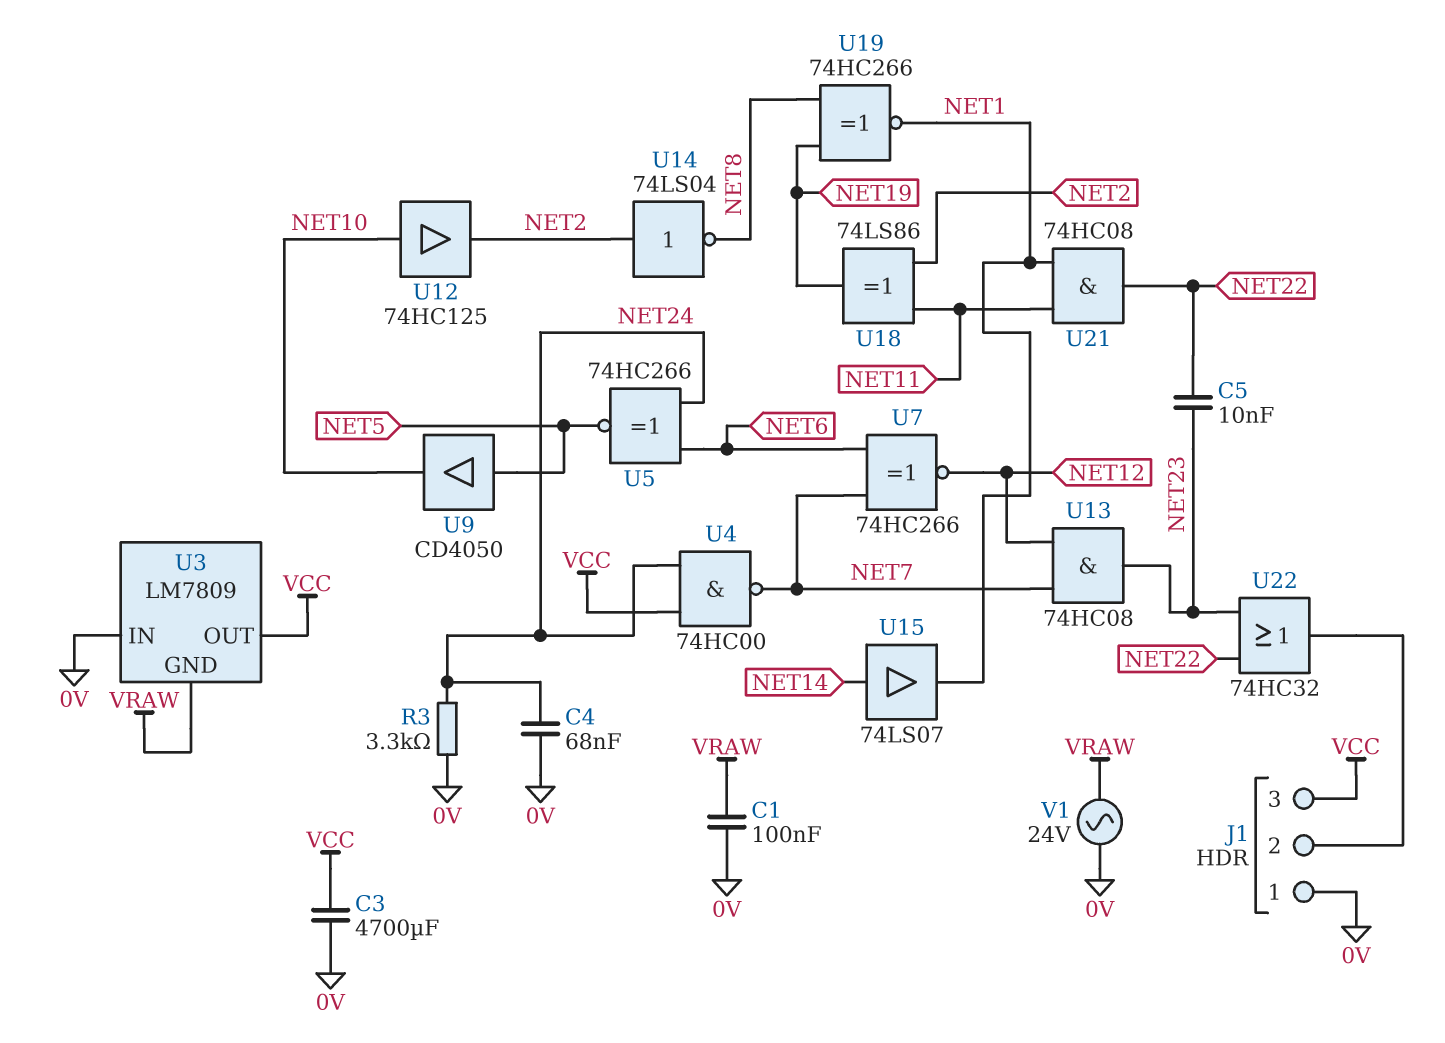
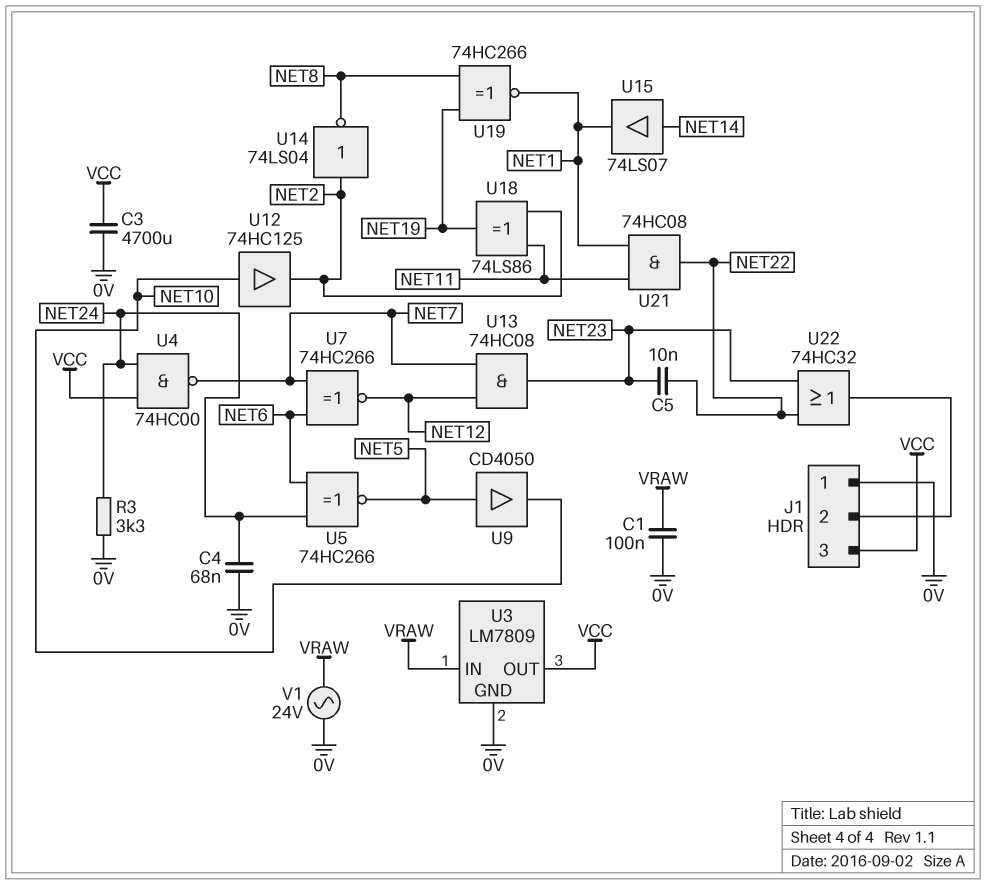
U3 pin GND: VRAW -> 0V
U3 pin IN: 0V -> VRAW

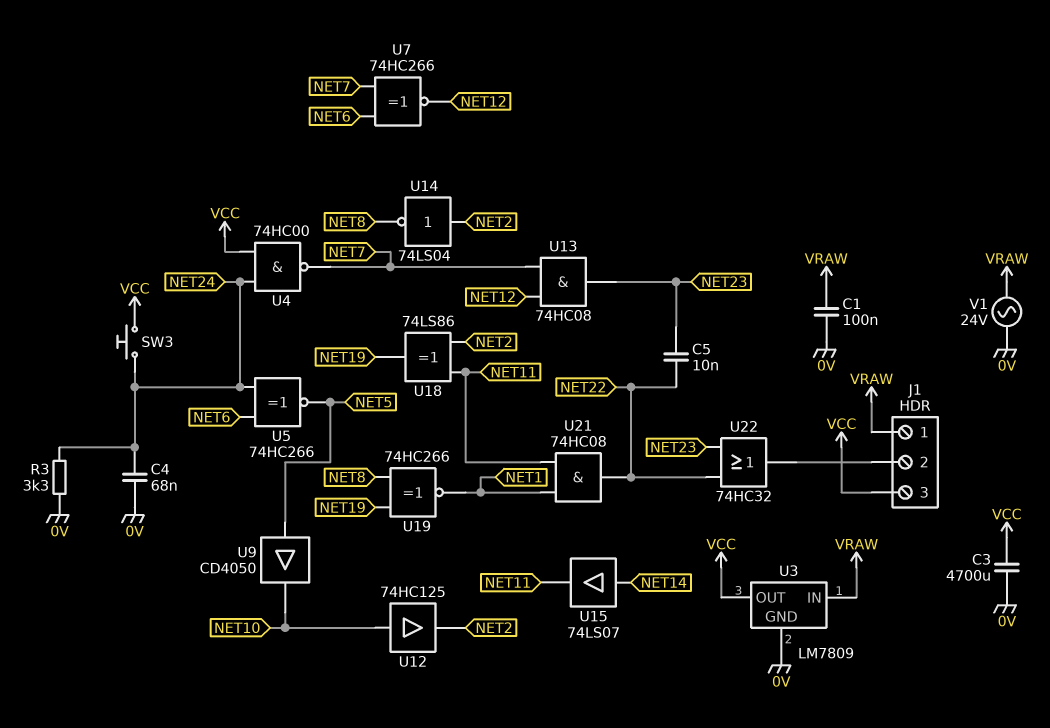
J1 pin 1: 0V -> VRAW
SW3: none -> button (NET24, VCC)
U15: buffer 74LS07 (in NET14, out NET1) -> buffer 74LS07 (in NET14, out NET11)

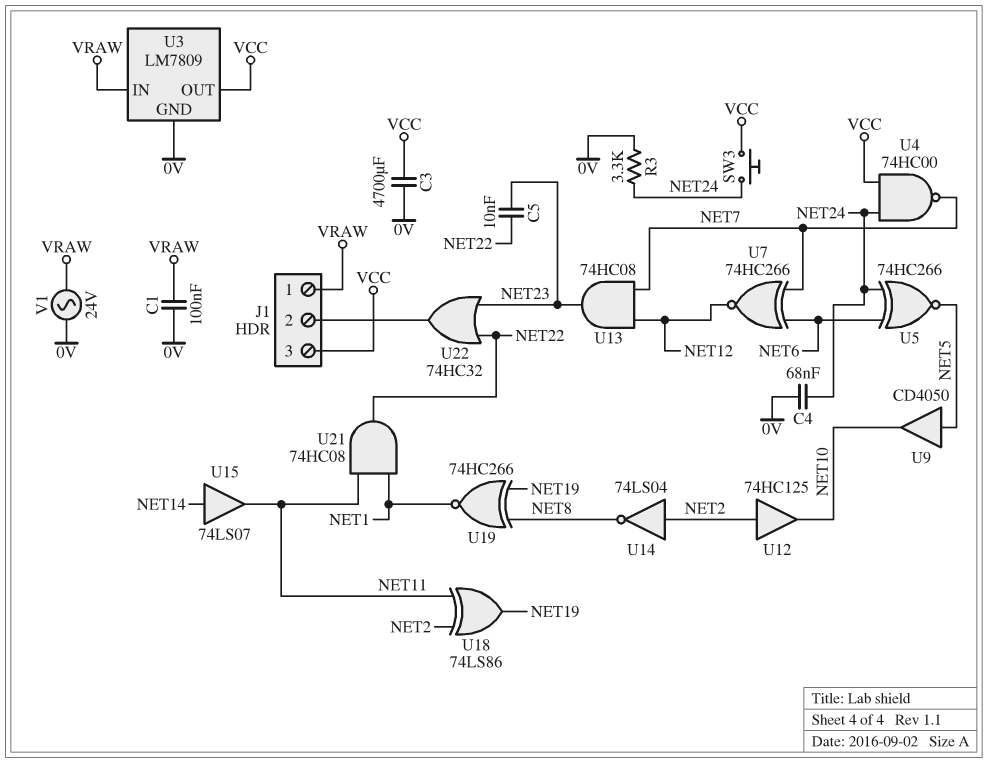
U12: buffer 74HC125 (in NET10, out NET2) -> buffer 74HC125 (in NET2, out NET10)

